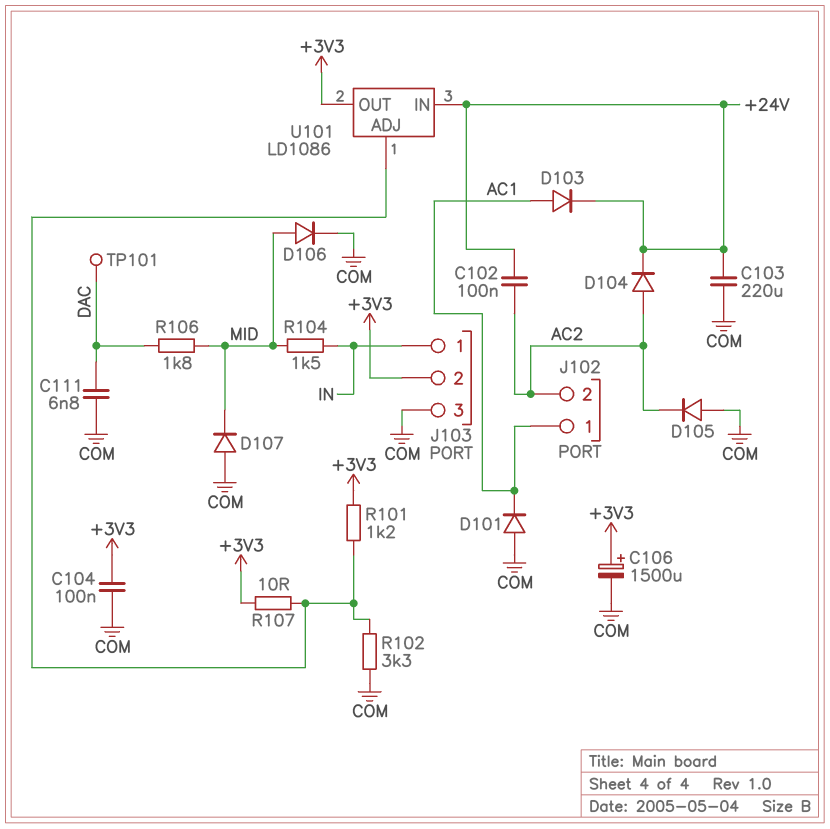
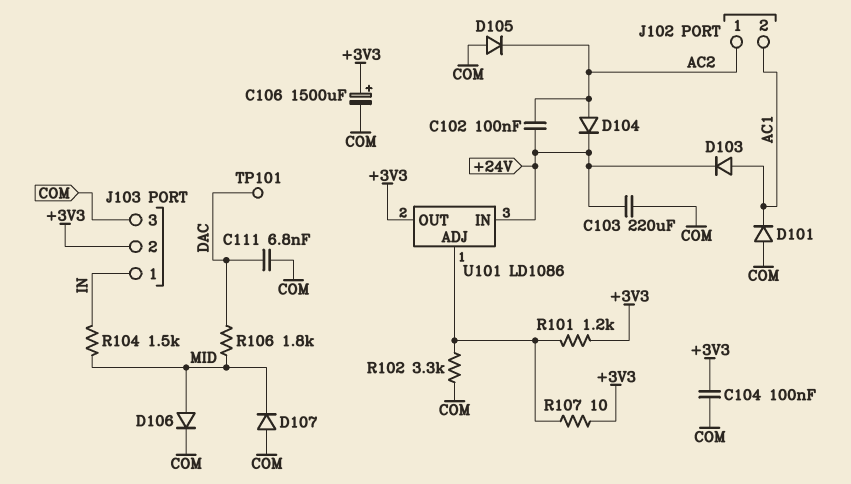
J102 pin 1: AC1 -> AC2
J102 pin 2: AC2 -> AC1

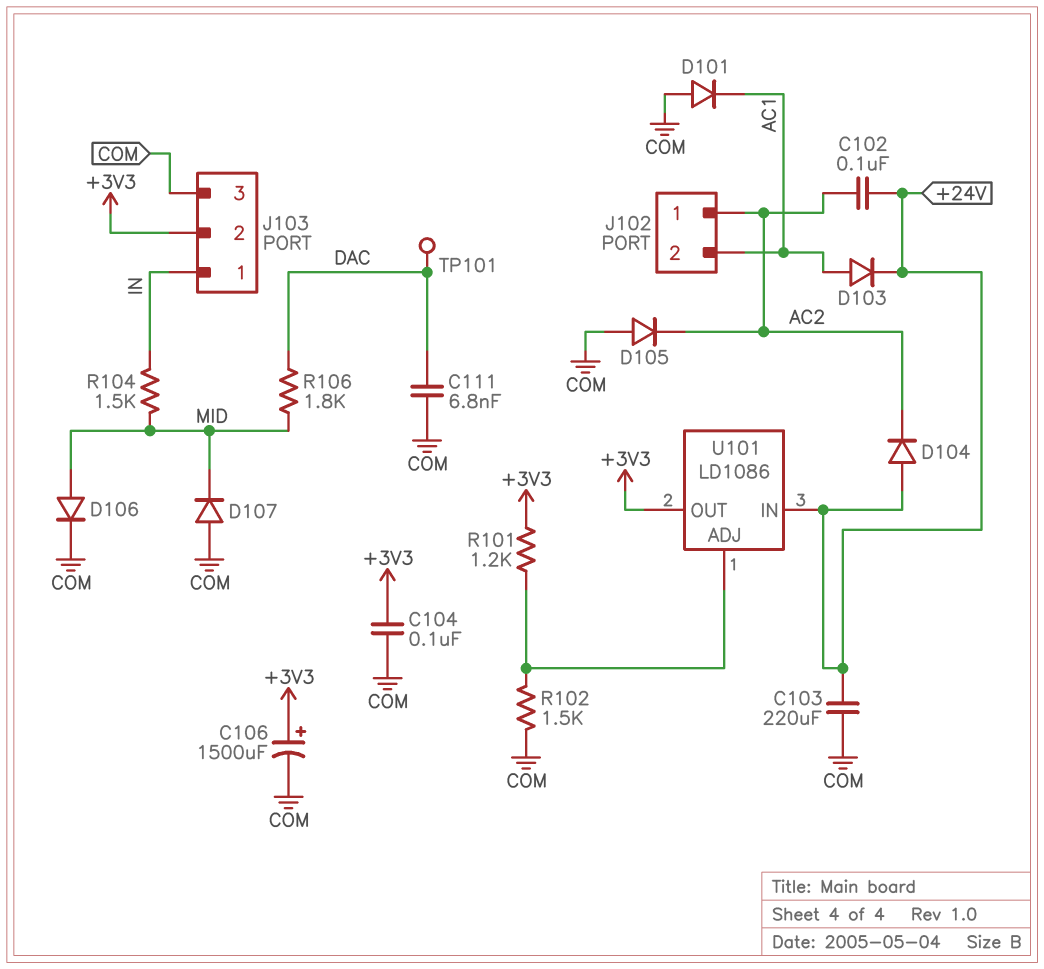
D104: diode (A AC2, K +24V) -> diode (A +24V, K AC2)
R102: 3.3k (COM, U101/ADJ) -> 1.5k (COM, U101/ADJ)
R107: 10 (+3V3, U101/ADJ) -> none

